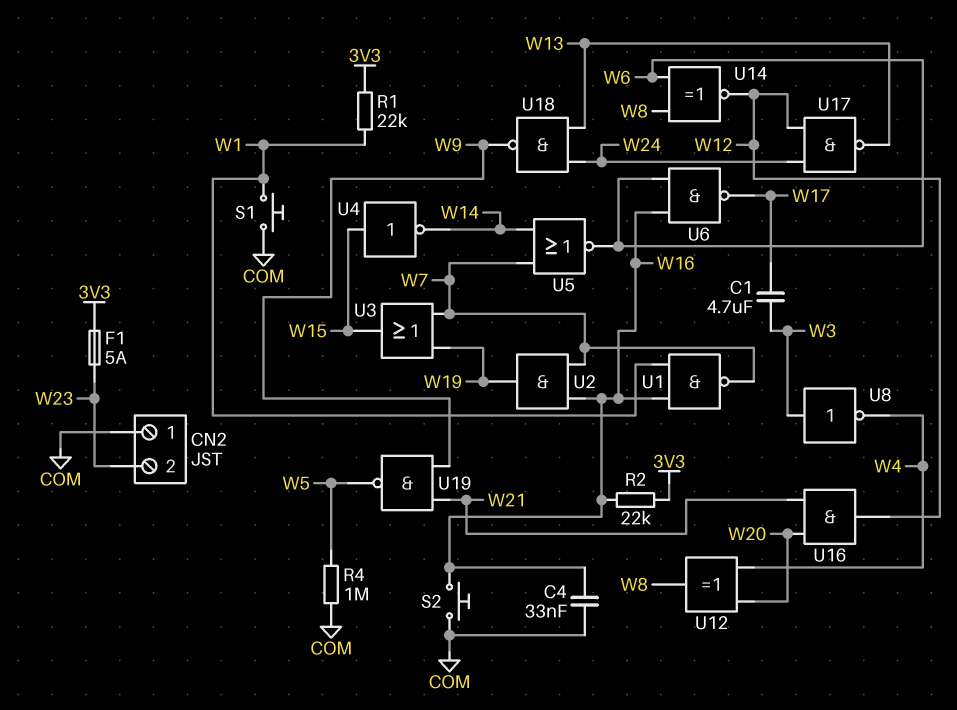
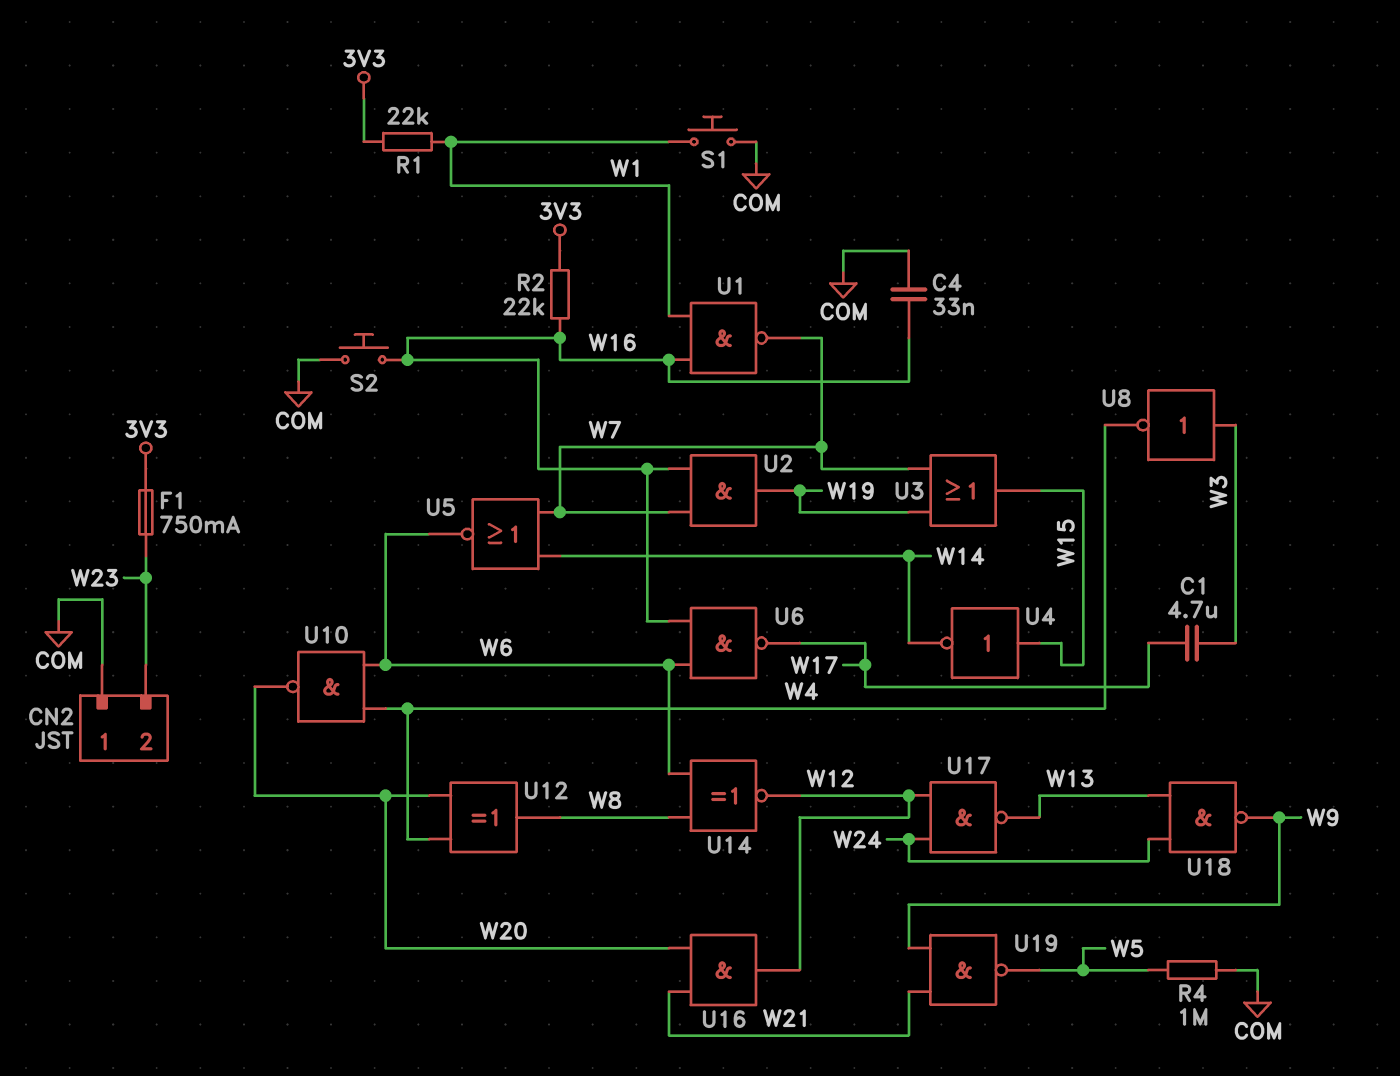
F1: 5A (3V3, W23) -> 750mA (3V3, W23)
U10: none -> NAND (in W4, in W6, out W20)

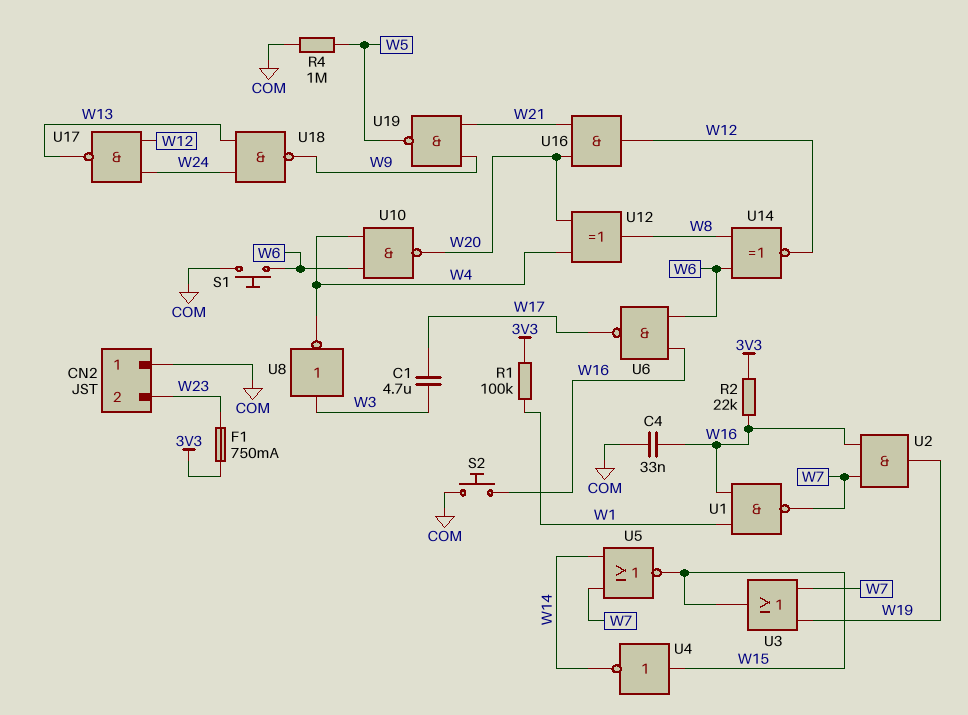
R1: 22k (3V3, W1) -> 100k (3V3, W1)
S1: button (COM, W1) -> button (COM, W6)
U5: NOR (in W7, in W14, out W6) -> NOR (in W7, in W14, out W15)

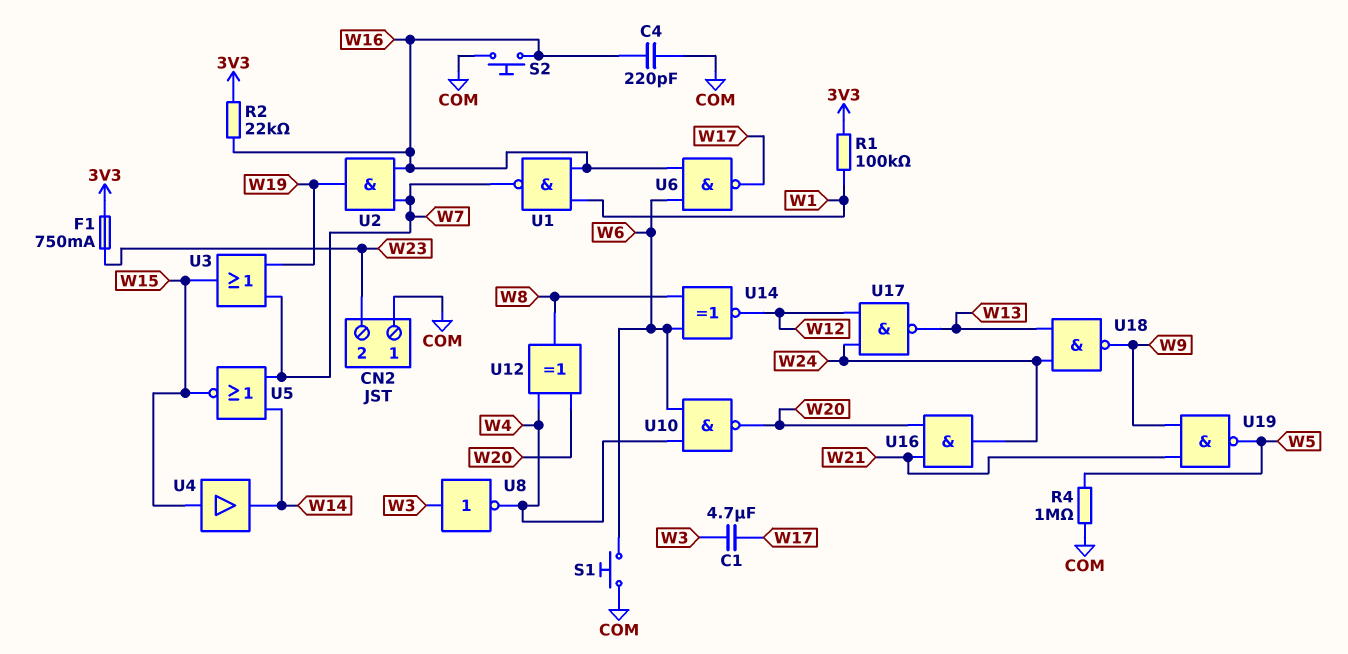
C4: 33nF (COM, W16) -> 220pF (COM, W16)
U4: NOT (in W15, out W14) -> buffer (in W15, out W14)
U16: AND (in W20, in W21, out W12) -> AND (in W20, in W21, out W24)

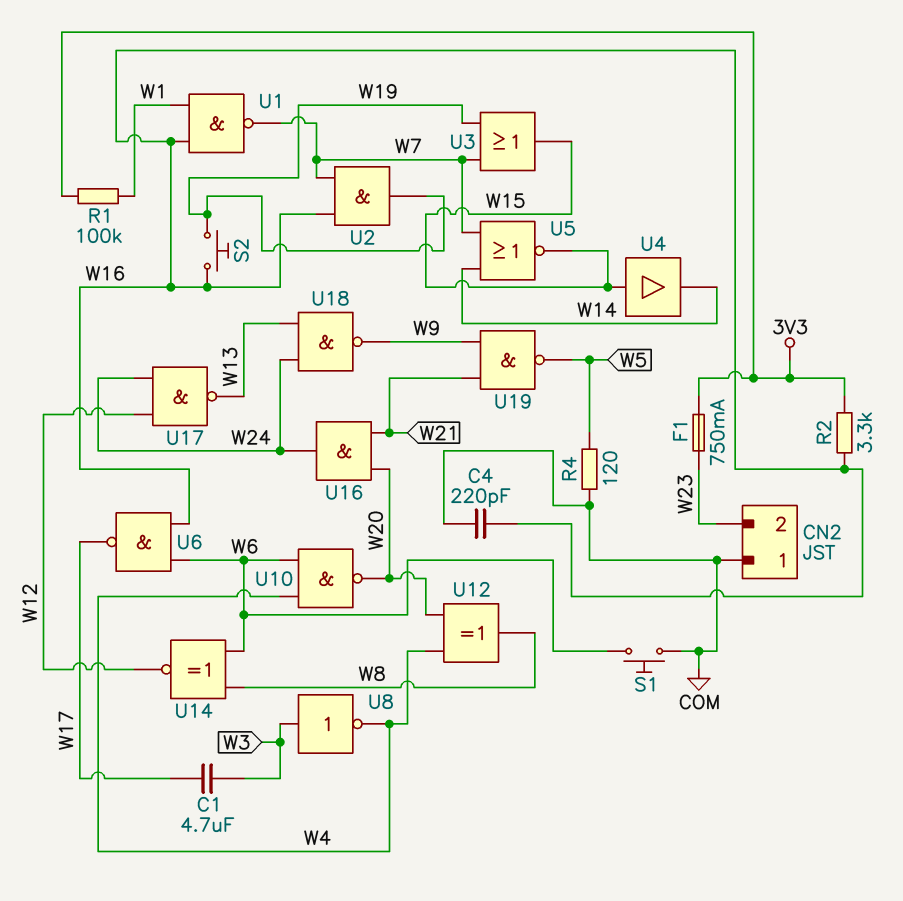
R2: 22k (3V3, W16) -> 3.3k (3V3, W16)
R4: 1M (COM, W5) -> 120 (COM, W5)
S2: button (COM, W16) -> button (W16, W19)

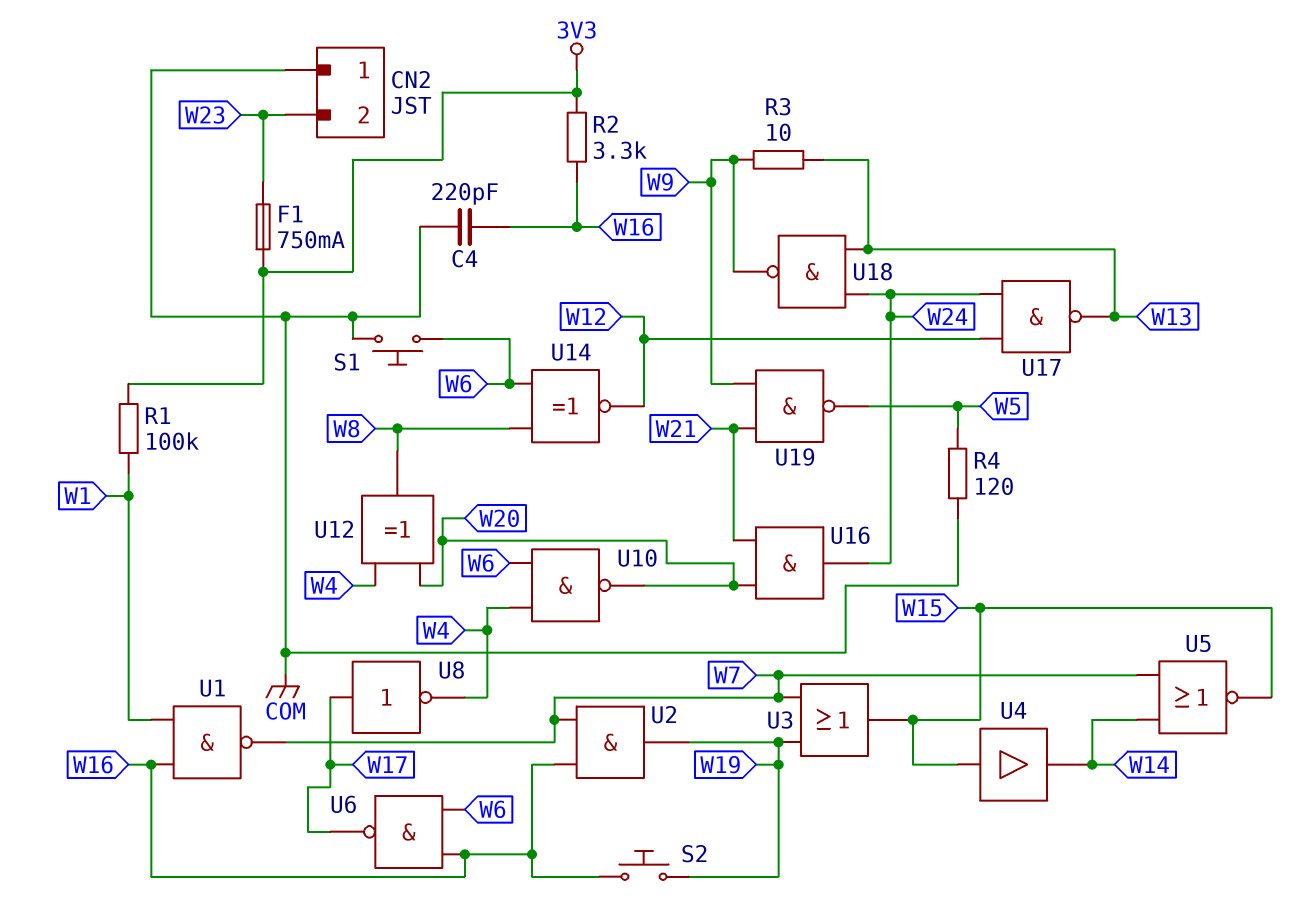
C1: 4.7uF (W3, W17) -> none
R3: none -> 10 (W9, W13)
U8: NOT (in W3, out W4) -> NOT (in W17, out W4)

